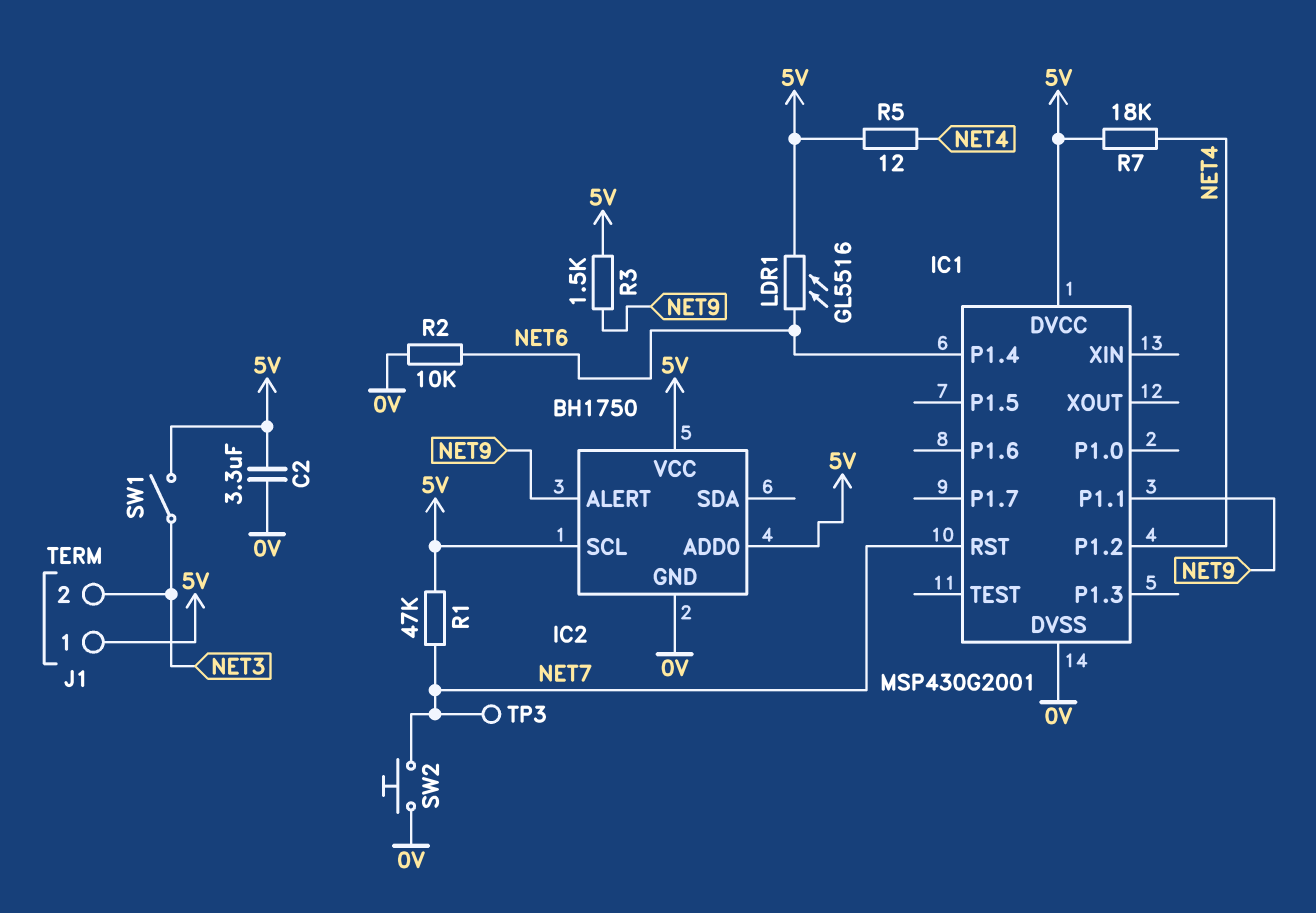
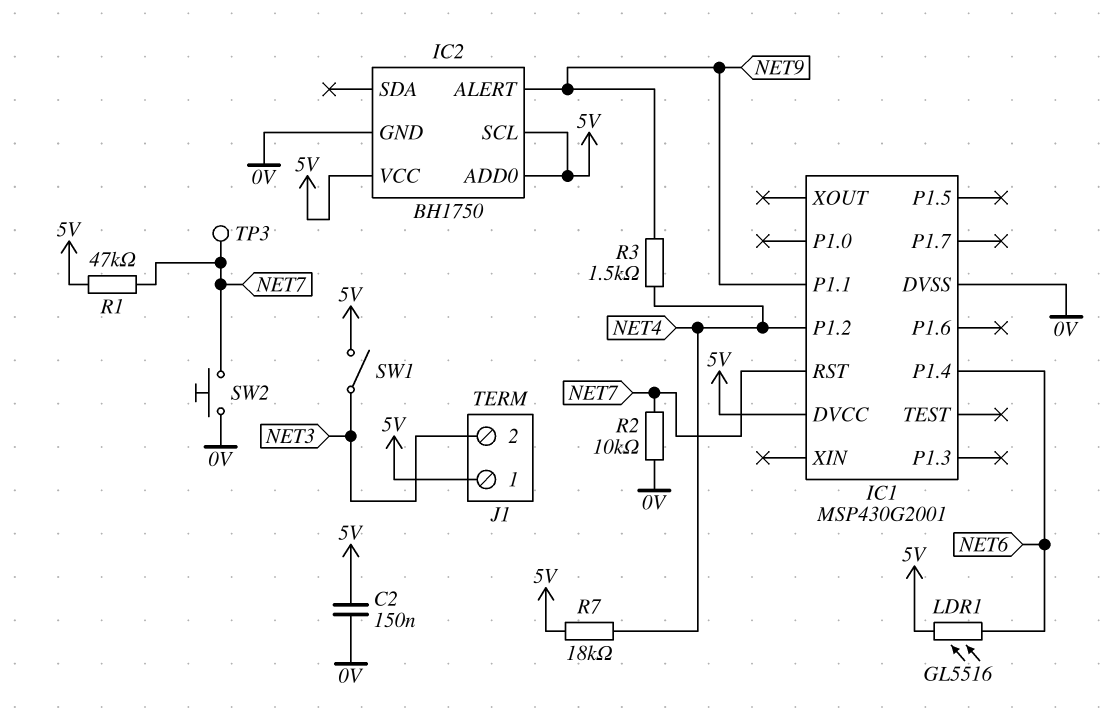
C2: 3.3uF (0V, 5V) -> 150nF (0V, 5V)
R2: 10k (0V, NET6) -> 10k (0V, NET7)
R3: 1.5k (5V, NET9) -> 1.5k (NET4, NET9)
R5: 12 (5V, NET4) -> none

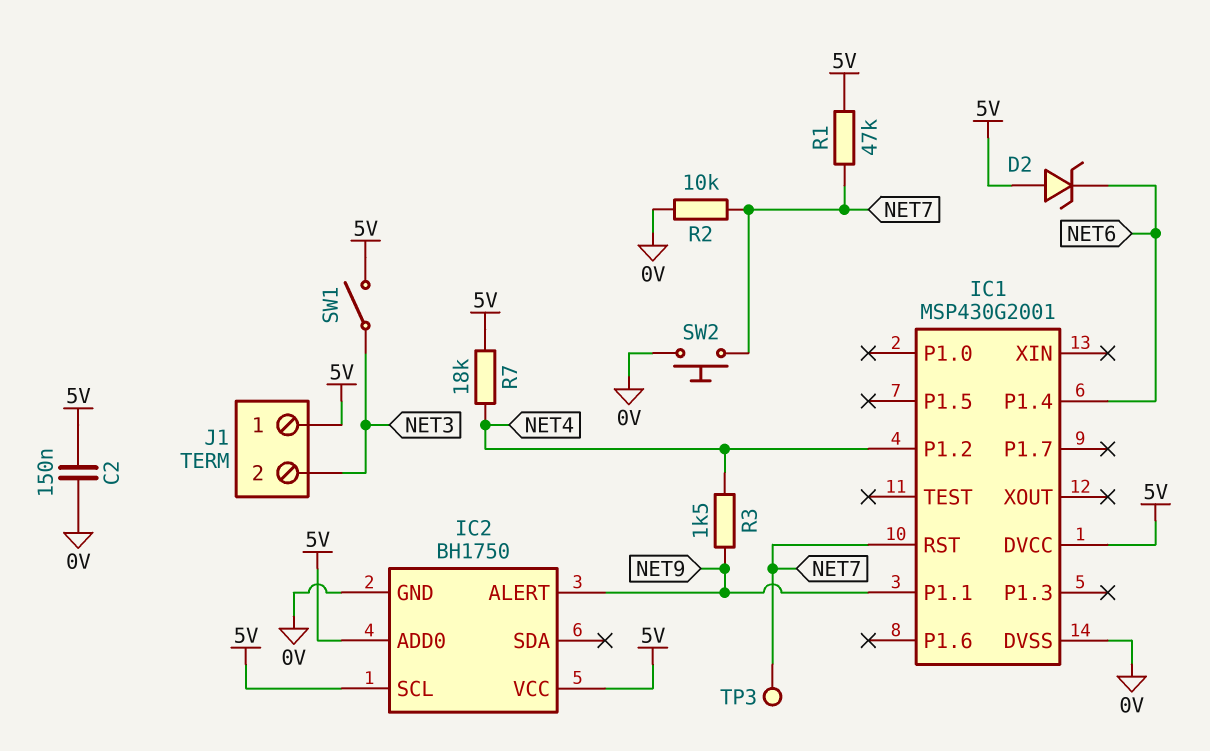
D2: none -> zener (A 5V, K NET6)
LDR1: GL5516 (5V, NET6) -> none

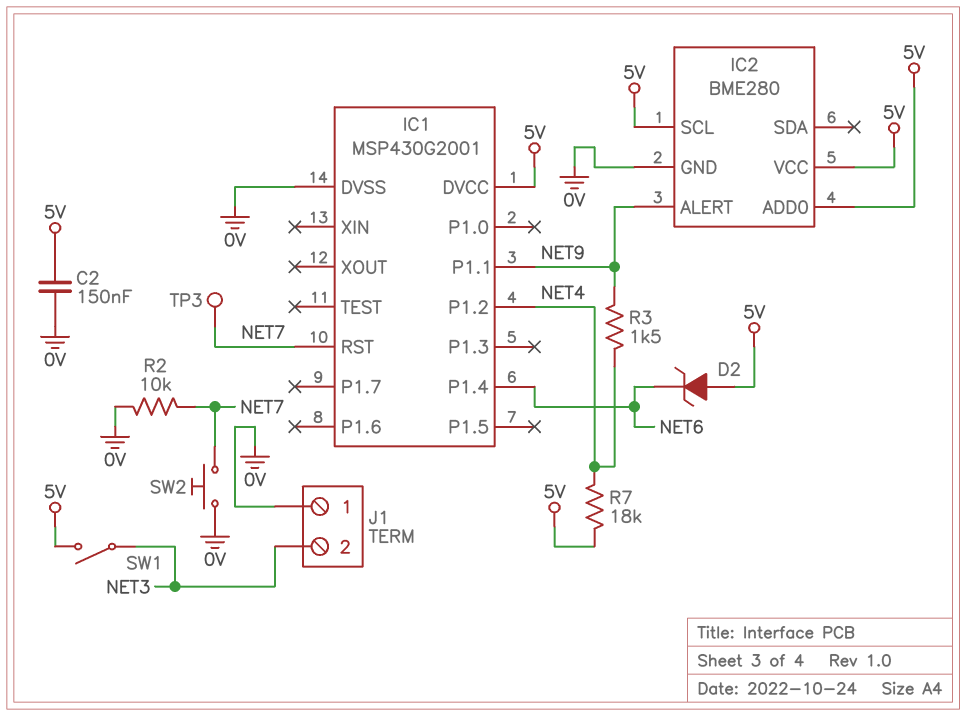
IC2: BH1750 -> BME280
J1 pin 1: 5V -> 0V
R1: 47k (5V, NET7) -> none

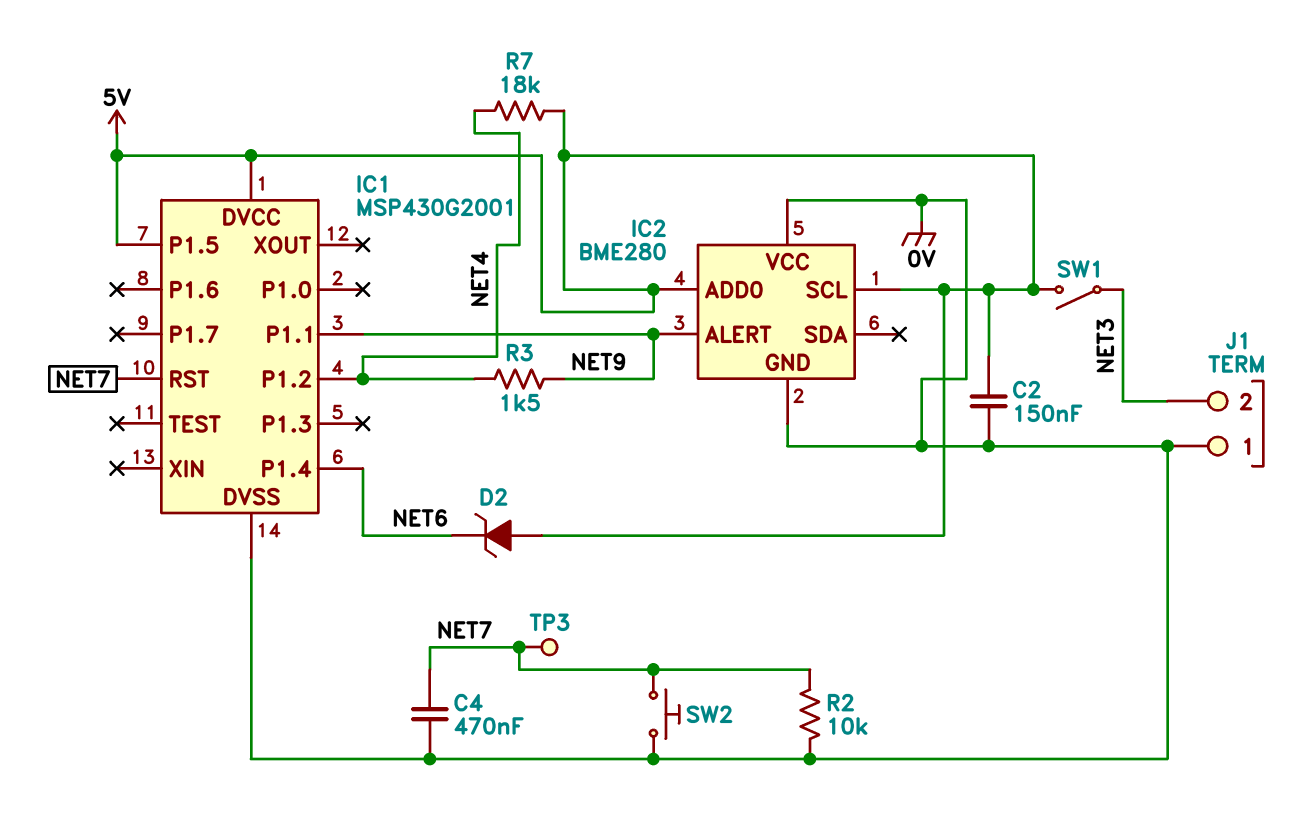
C4: none -> 470nF (0V, NET7)
IC1 pin P1.5: none -> 5V
IC2 pin VCC: 5V -> 0V

